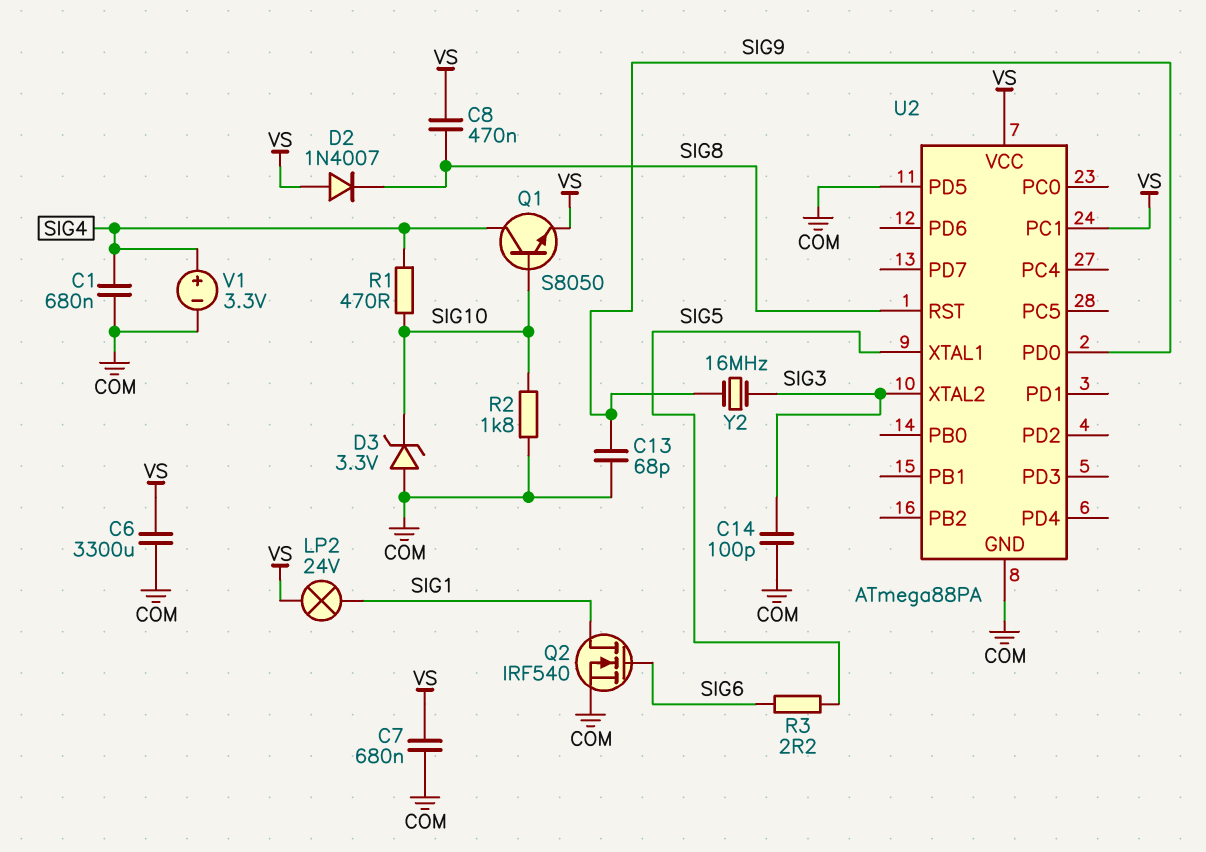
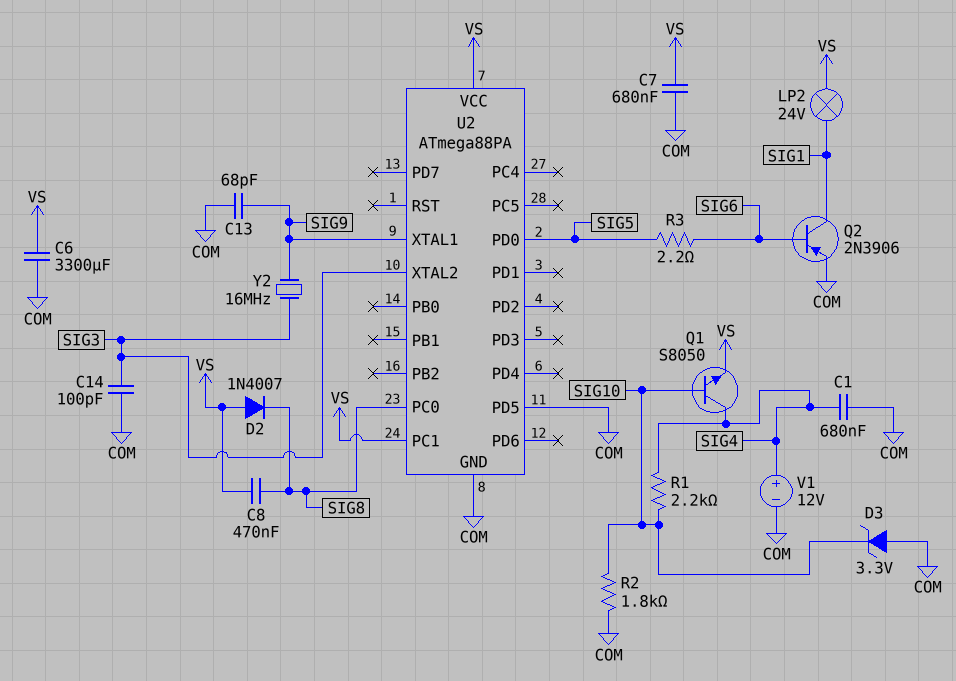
Q2: NMOS IRF540 (G SIG6, D SIG1, S COM) -> PNP 2N3906 (B SIG6, C SIG1, E COM)
R1: 470 (SIG4, SIG10) -> 2.2k (SIG4, SIG10)
U2 pin PC0: none -> SIG8
U2 pin PD0: SIG9 -> SIG5
U2 pin RST: SIG8 -> none
U2 pin XTAL1: SIG5 -> SIG9
V1: 3.3V (plus SIG4, minus COM) -> 12V (plus SIG4, minus COM)

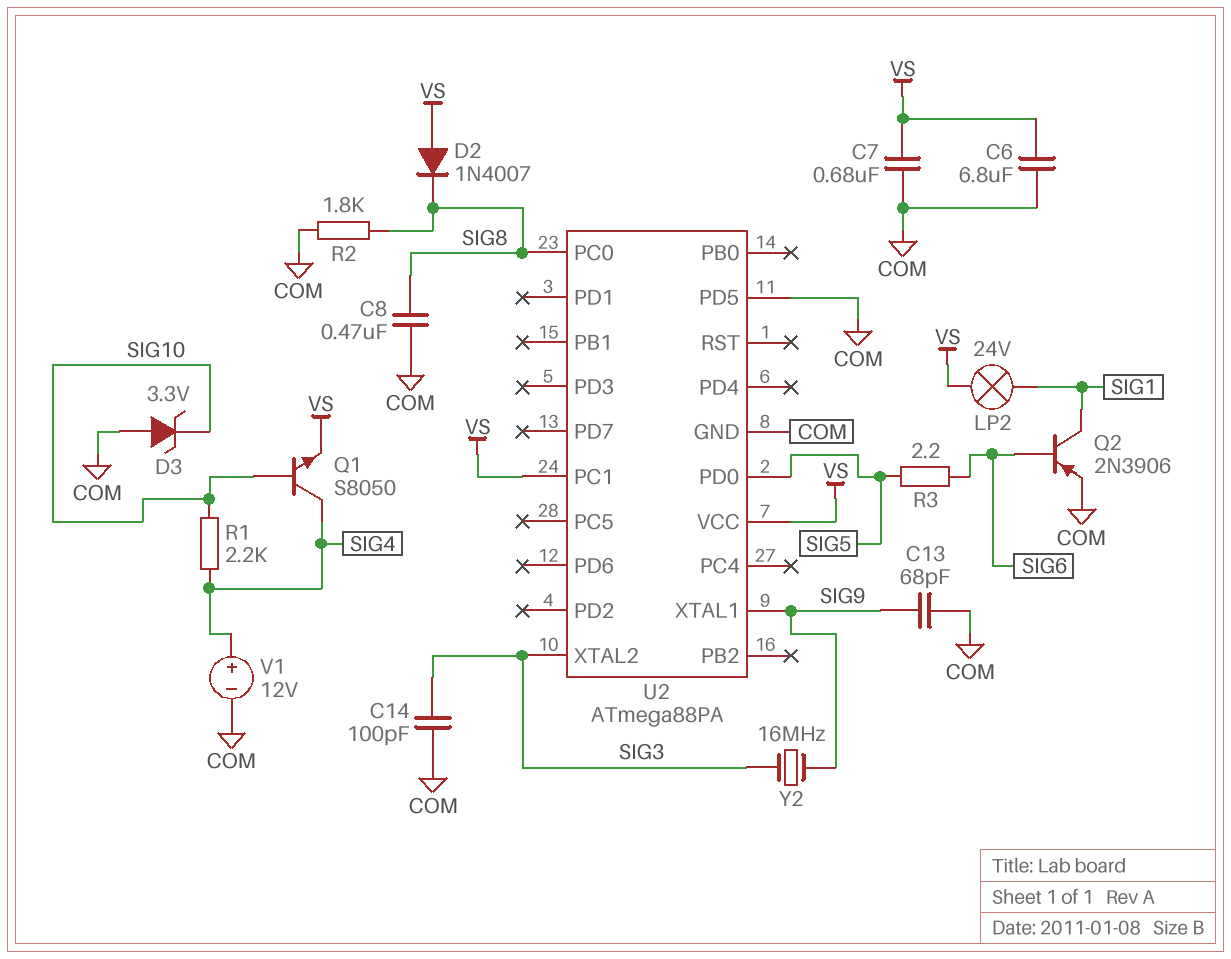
C1: 680nF (COM, SIG4) -> none
C6: 3300uF (COM, VS) -> 6.8uF (COM, VS)
C8: 470nF (SIG8, VS) -> 470nF (COM, SIG8)
R2: 1.8k (COM, SIG10) -> 1.8k (COM, SIG8)

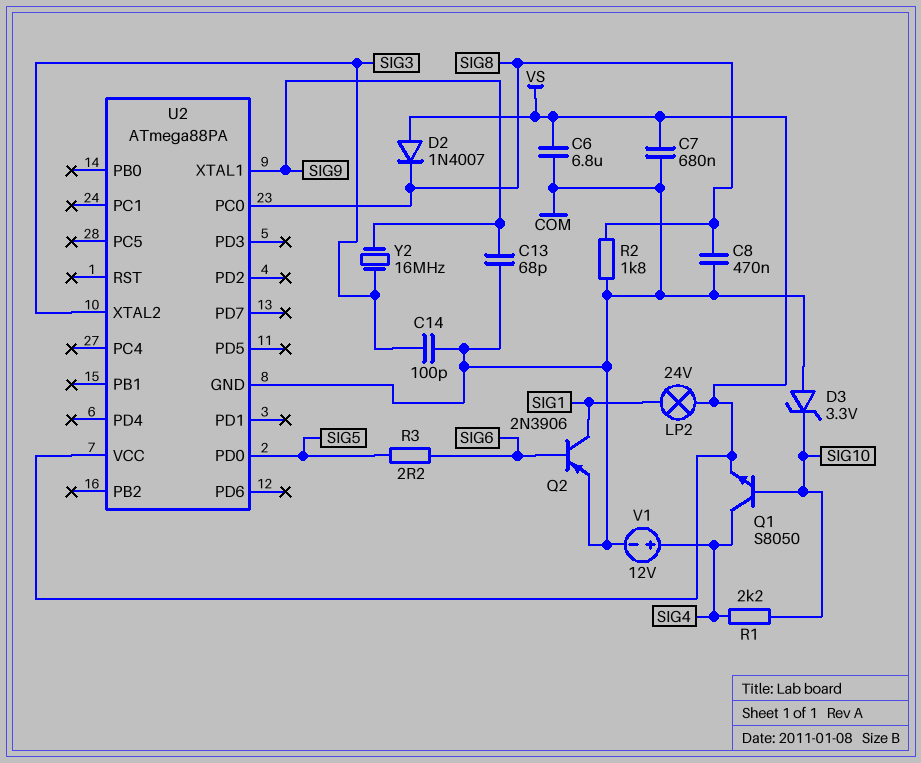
U2 pin PC1: VS -> none
U2 pin PD5: COM -> none

